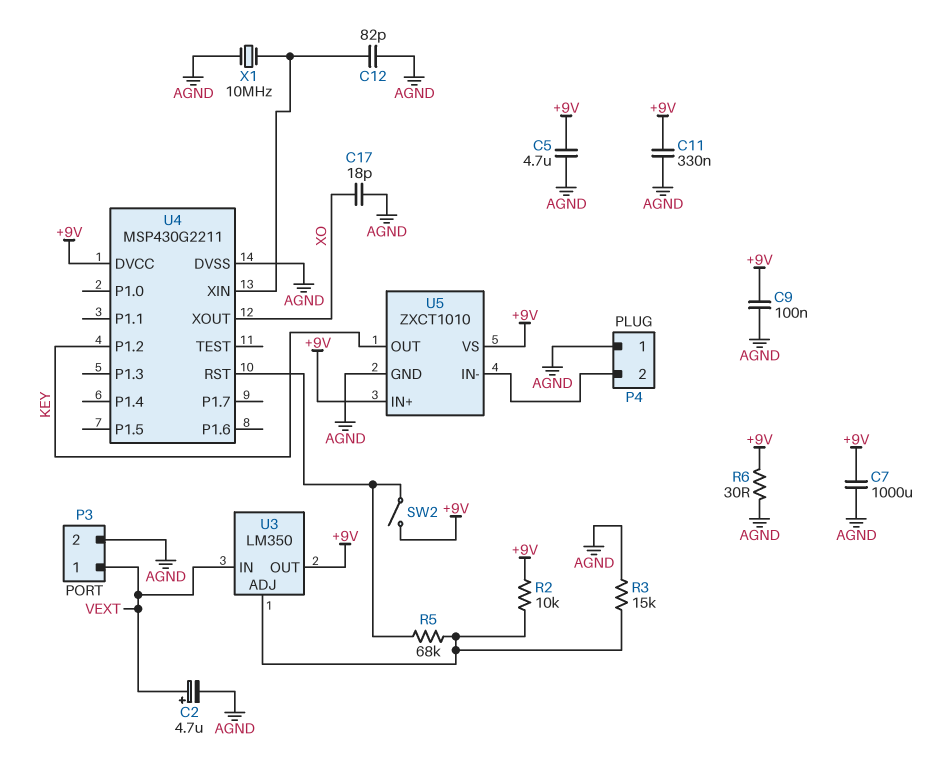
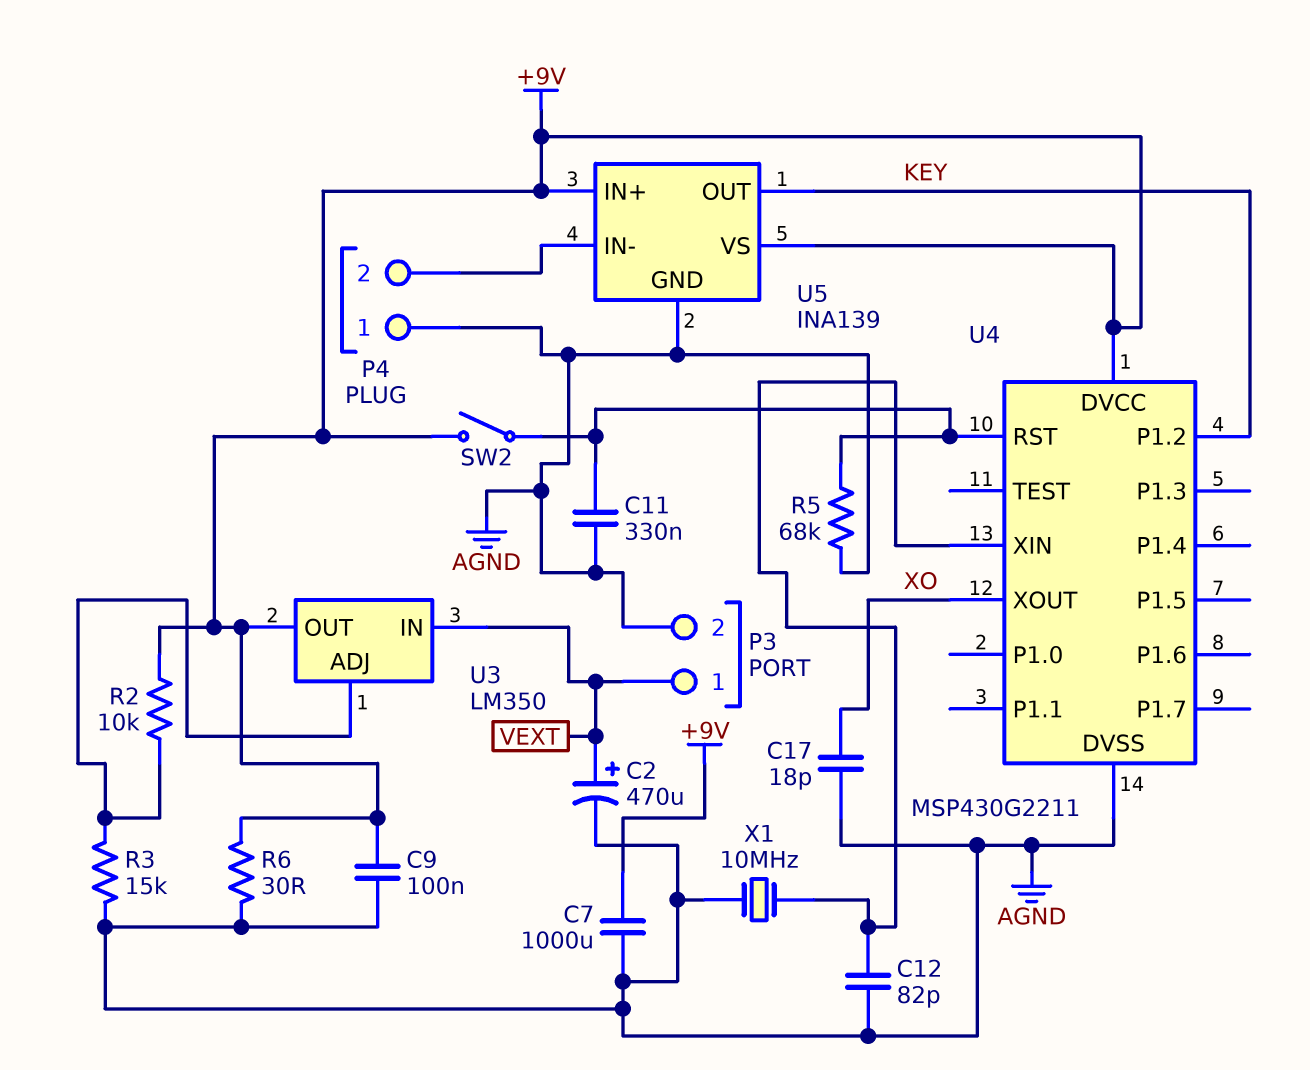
C2: 4.7uF (plus VEXT, minus AGND) -> 470uF (plus VEXT, minus AGND)
C5: 4.7uF (+9V, AGND) -> none
C11: 330nF (+9V, AGND) -> 330nF (AGND, U4/RST)
R5: 68k (U3/ADJ, U4/RST) -> 68k (AGND, U4/RST)
U5: ZXCT1010 -> INA139

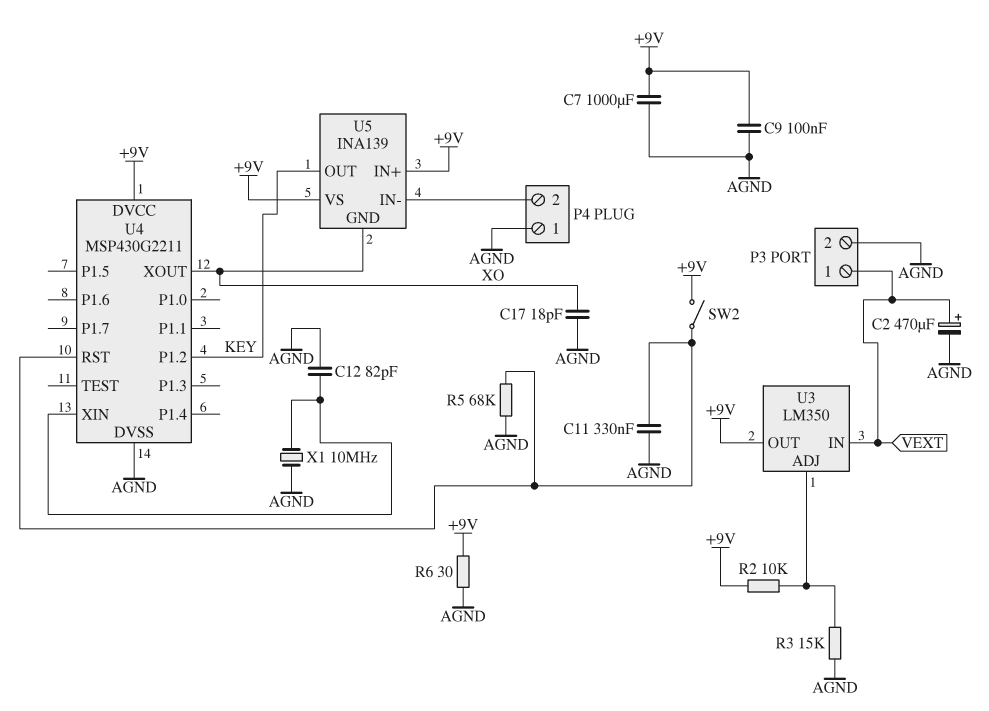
U5 pin GND: AGND -> XO

